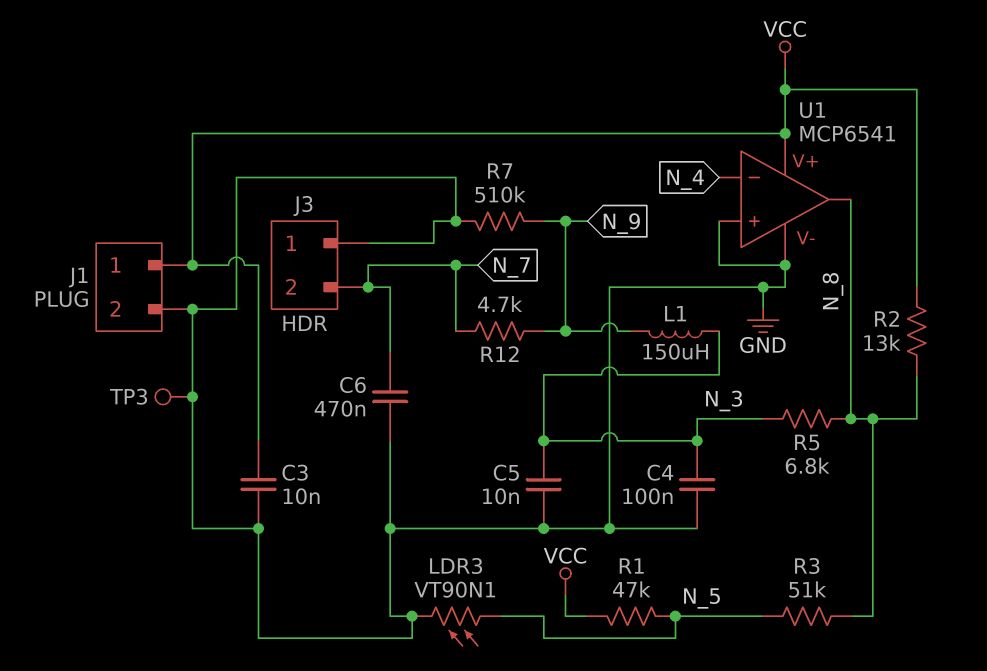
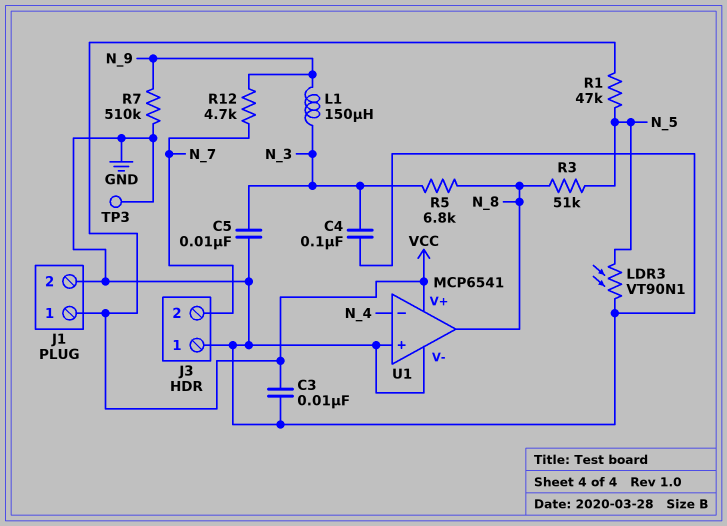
C6: 470nF (GND, N_7) -> none
R2: 13k (N_8, VCC) -> none

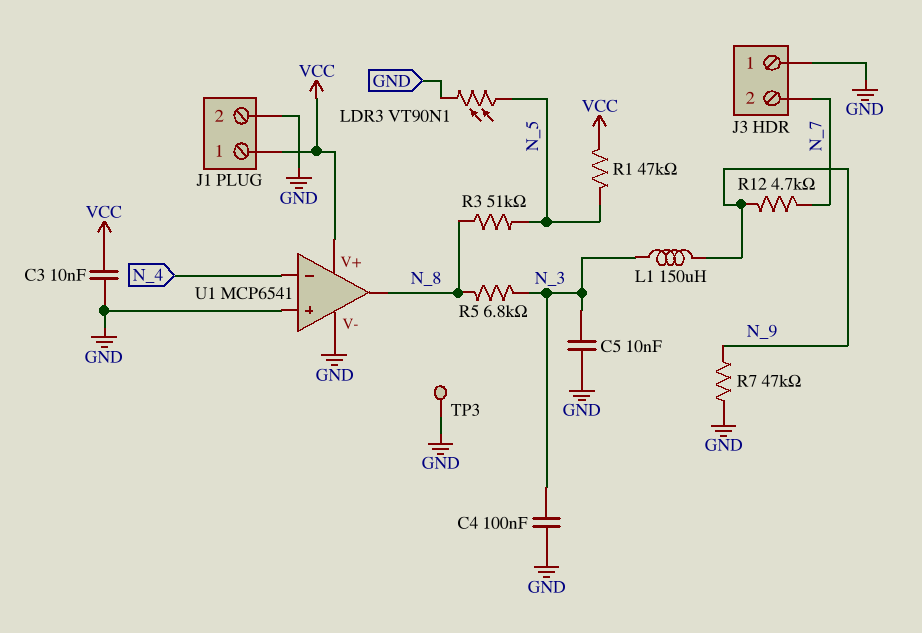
R7: 510k (GND, N_9) -> 47k (GND, N_9)

